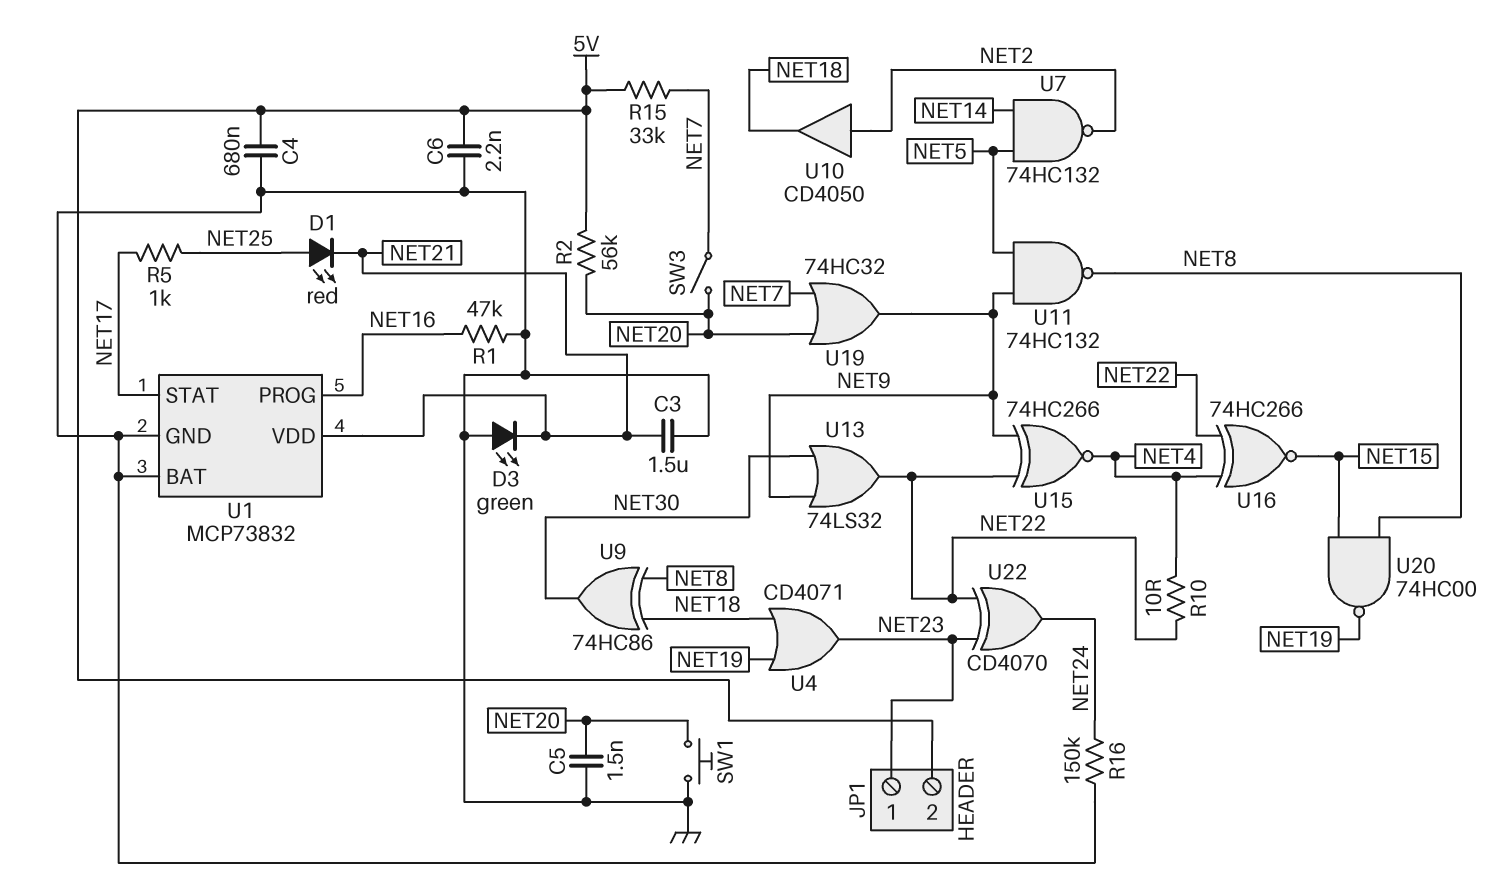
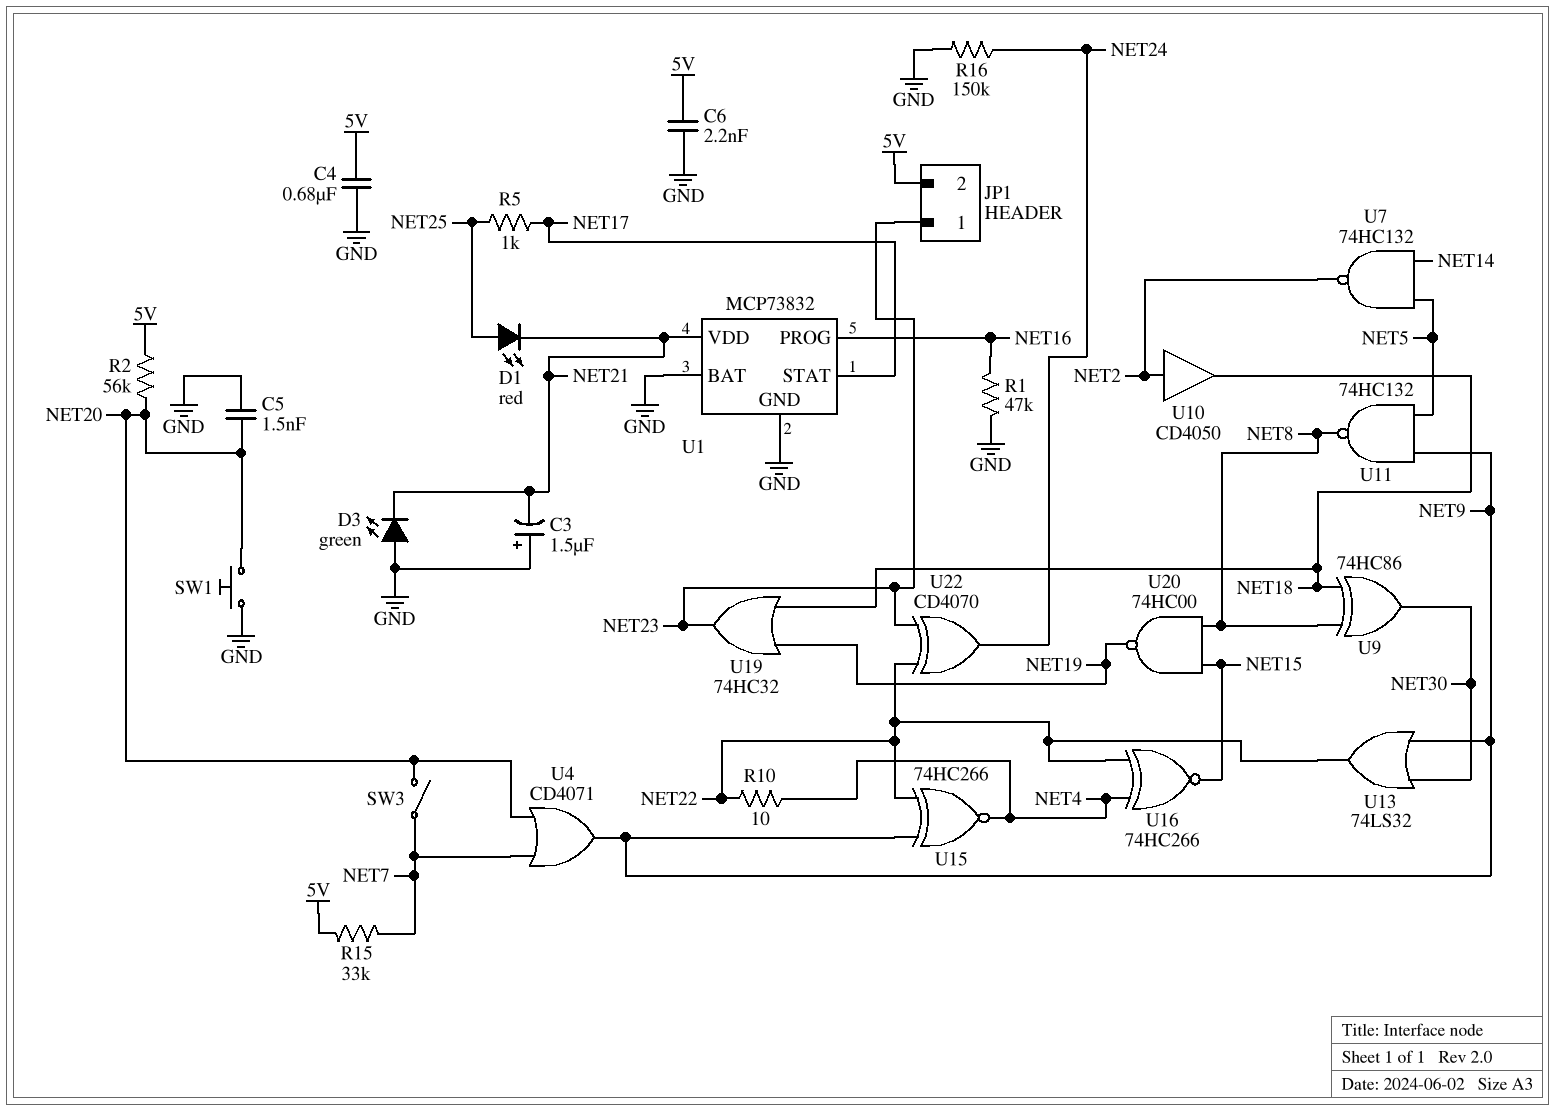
C3: 1.5uF (GND, NET21) -> 1.5uF (plus GND, minus NET21)
U4: OR CD4071 (in NET18, in NET19, out NET23) -> OR CD4071 (in NET7, in NET20, out NET9)
U19: OR 74HC32 (in NET7, in NET20, out NET9) -> OR 74HC32 (in NET18, in NET19, out NET23)

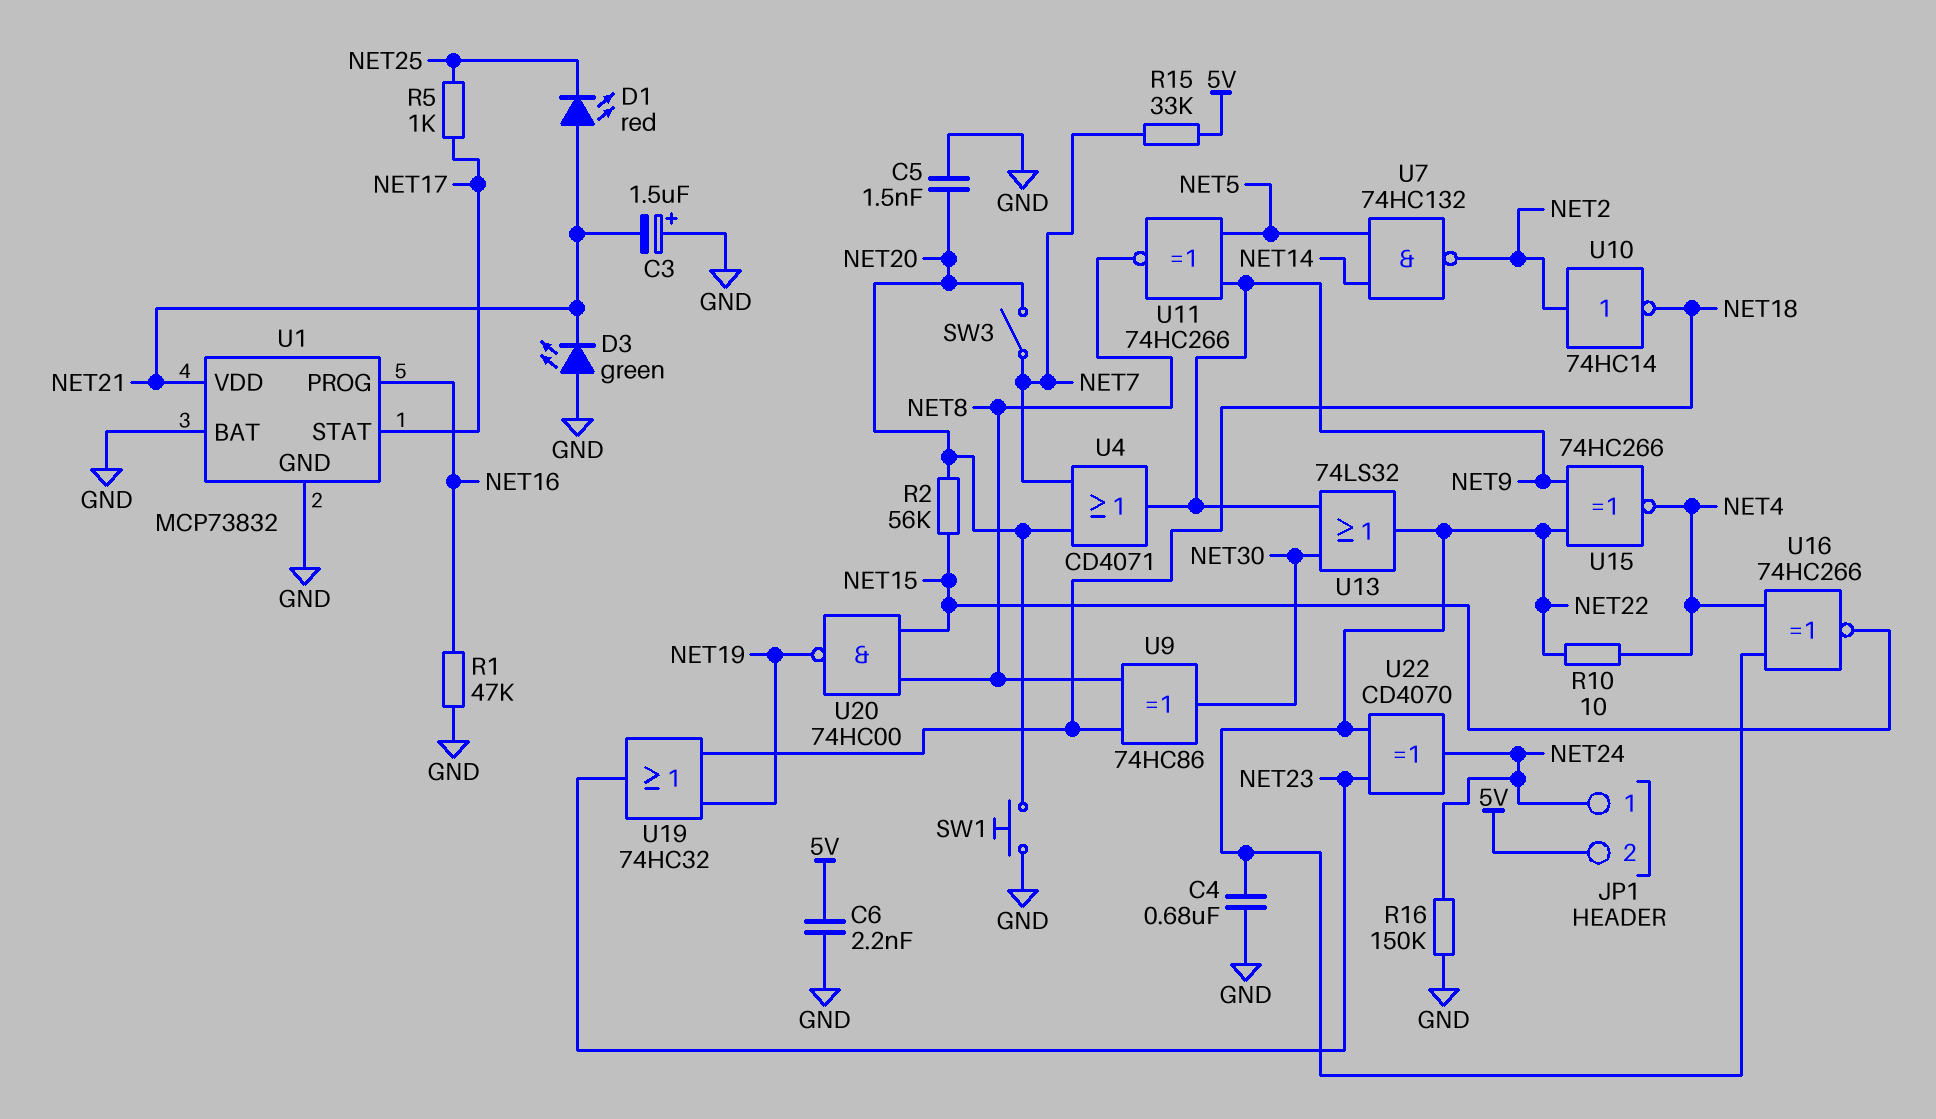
C4: 680nF (5V, GND) -> 680nF (GND, NET22)
D1: LED red (A NET25, K NET21) -> LED red (A NET21, K NET25)
JP1 pin 1: NET23 -> NET24
R2: 56k (5V, NET20) -> 56k (NET15, NET20)
U10: buffer CD4050 (in NET2, out NET18) -> NOT 74HC14 (in NET2, out NET18)
U11: NAND 74HC132 (in NET5, in NET9, out NET8) -> XNOR 74HC266 (in NET5, in NET9, out NET8)

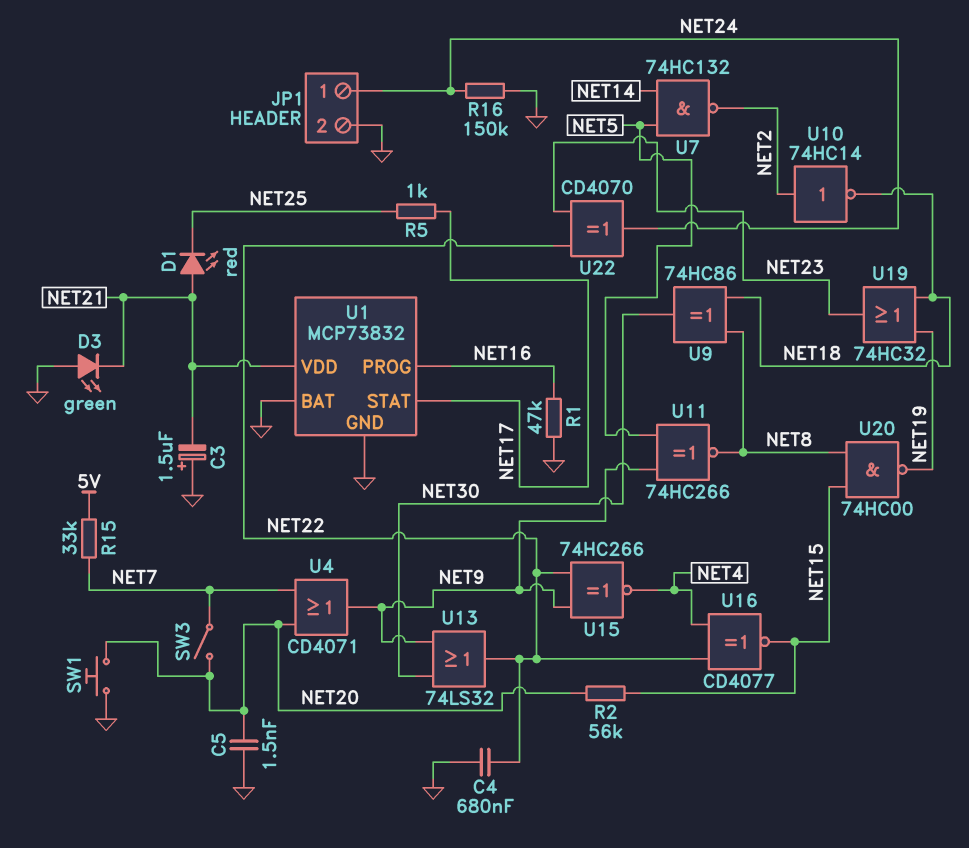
C6: 2.2nF (5V, GND) -> none
JP1 pin 2: 5V -> GND
R10: 10 (NET4, NET22) -> none
U16: XNOR 74HC266 (in NET4, in NET22, out NET15) -> XNOR CD4077 (in NET4, in NET22, out NET15)

